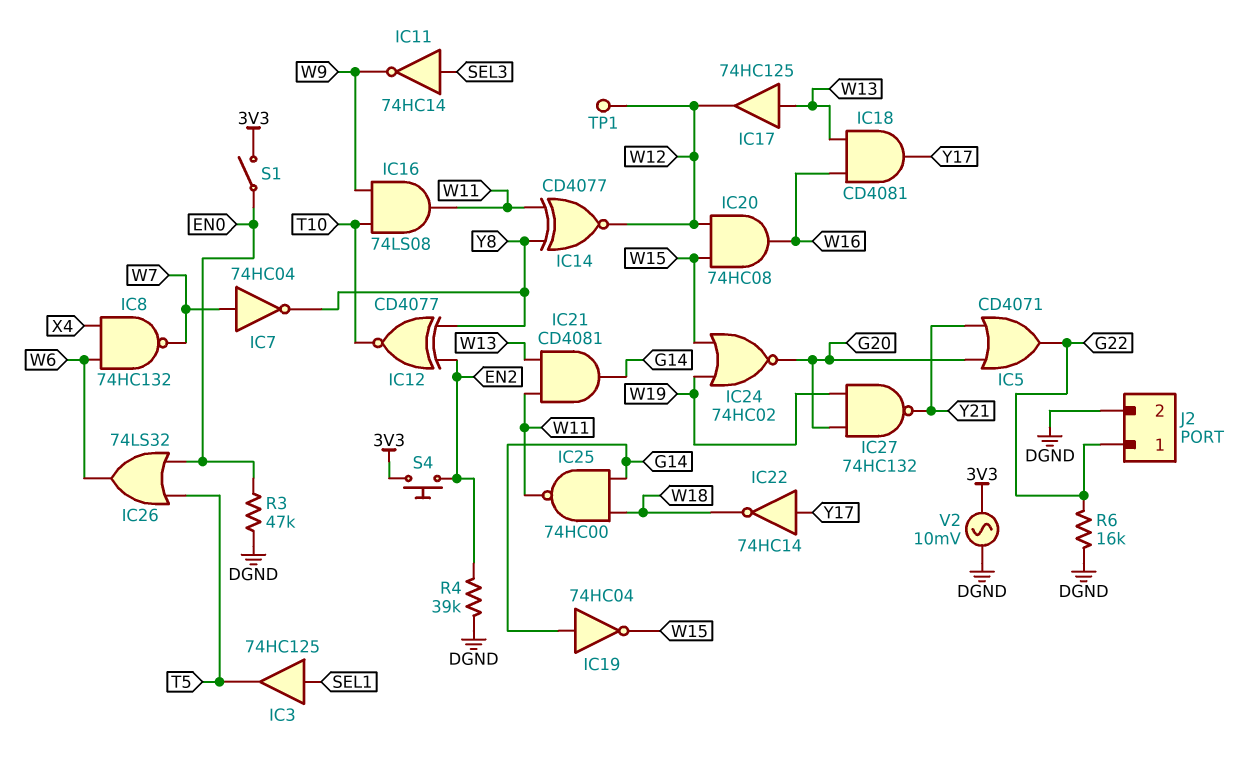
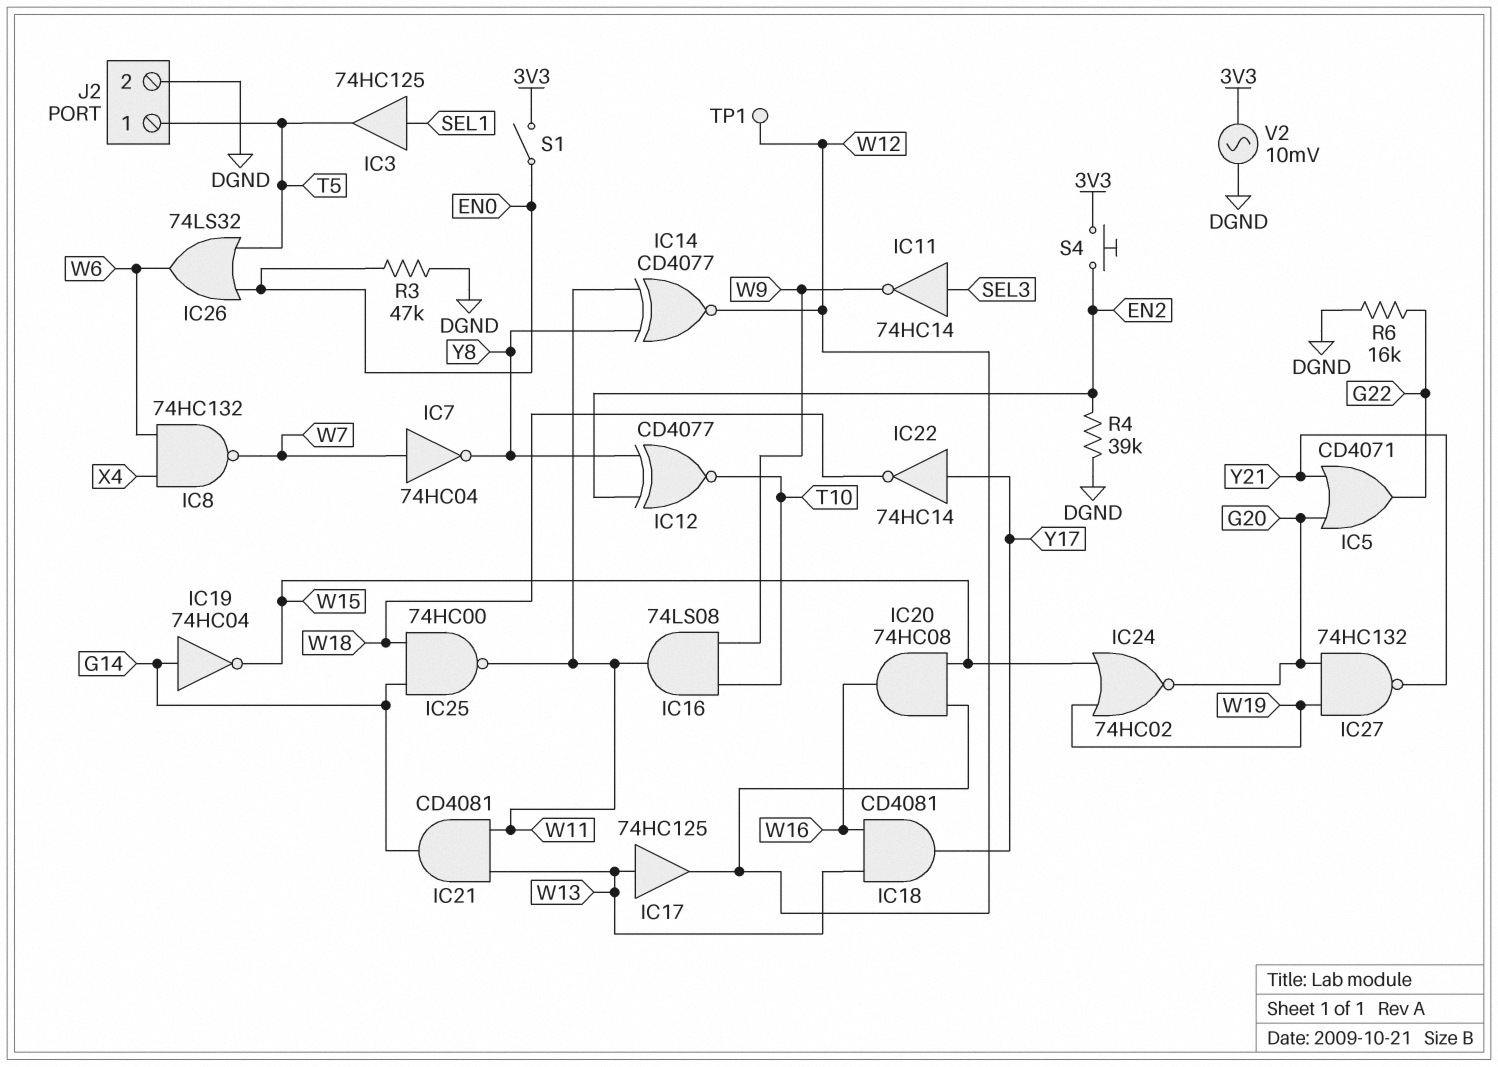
J2 pin 1: G22 -> T5

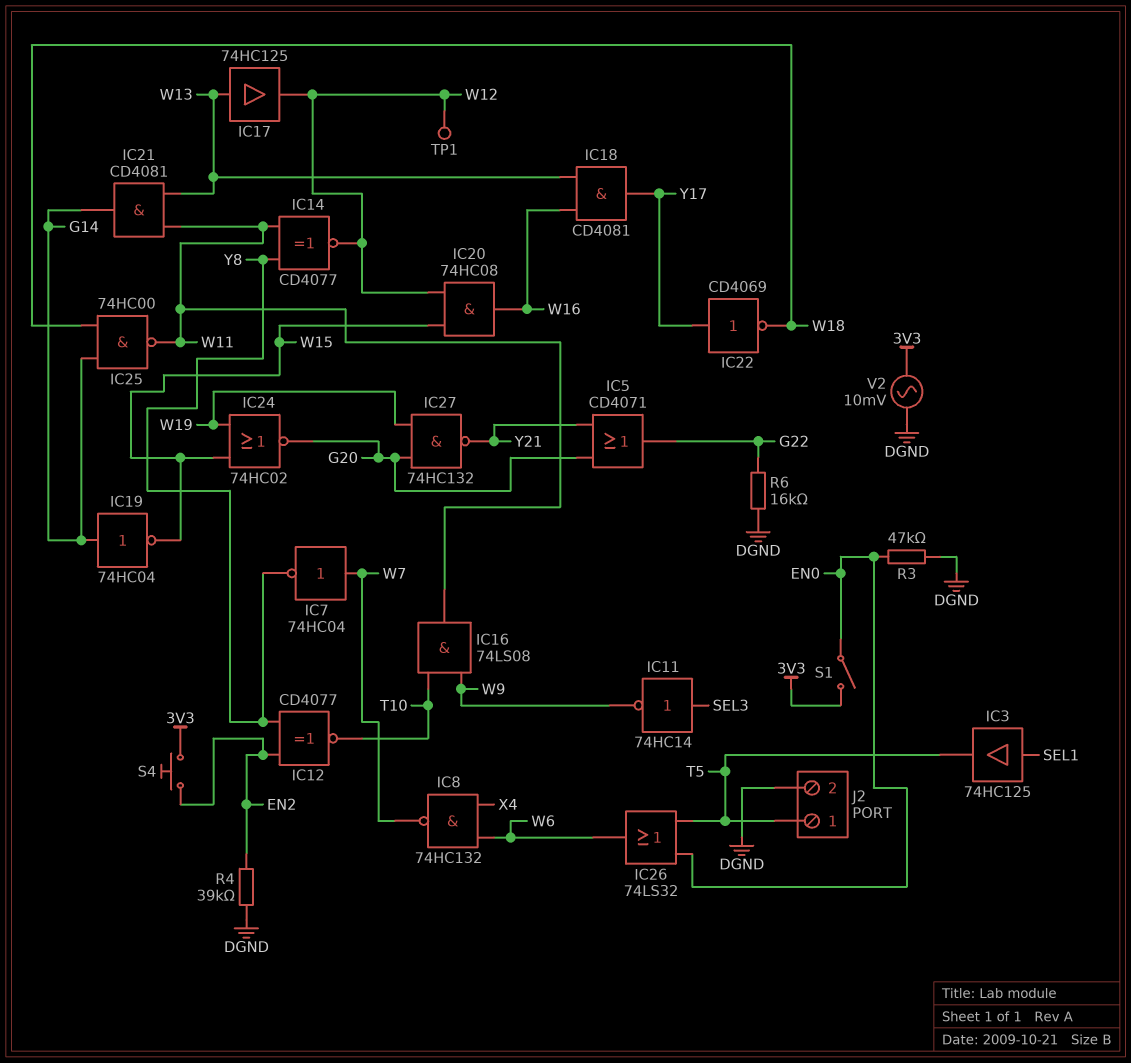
IC22: NOT 74HC14 (in Y17, out W18) -> NOT CD4069 (in Y17, out W18)

